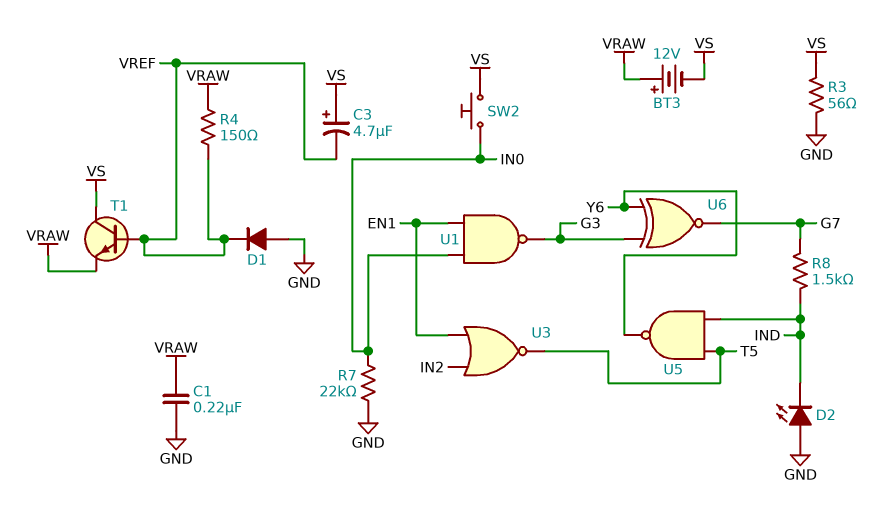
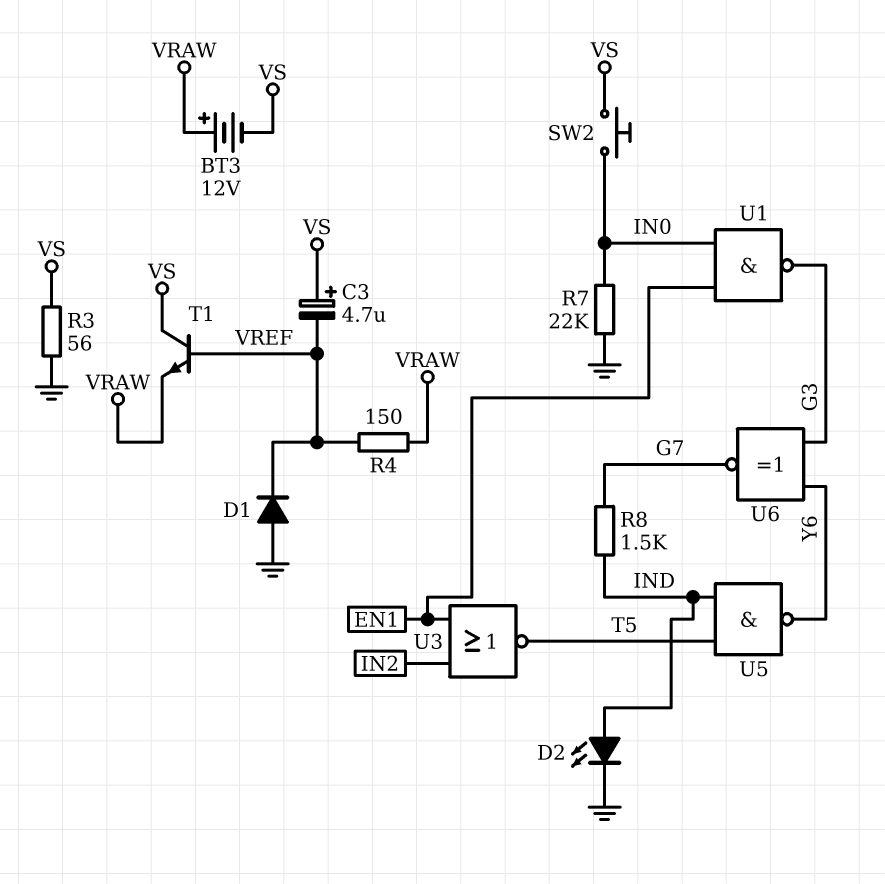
C1: 220nF (GND, VRAW) -> none
D2: LED (A GND, K IND) -> LED (A IND, K GND)

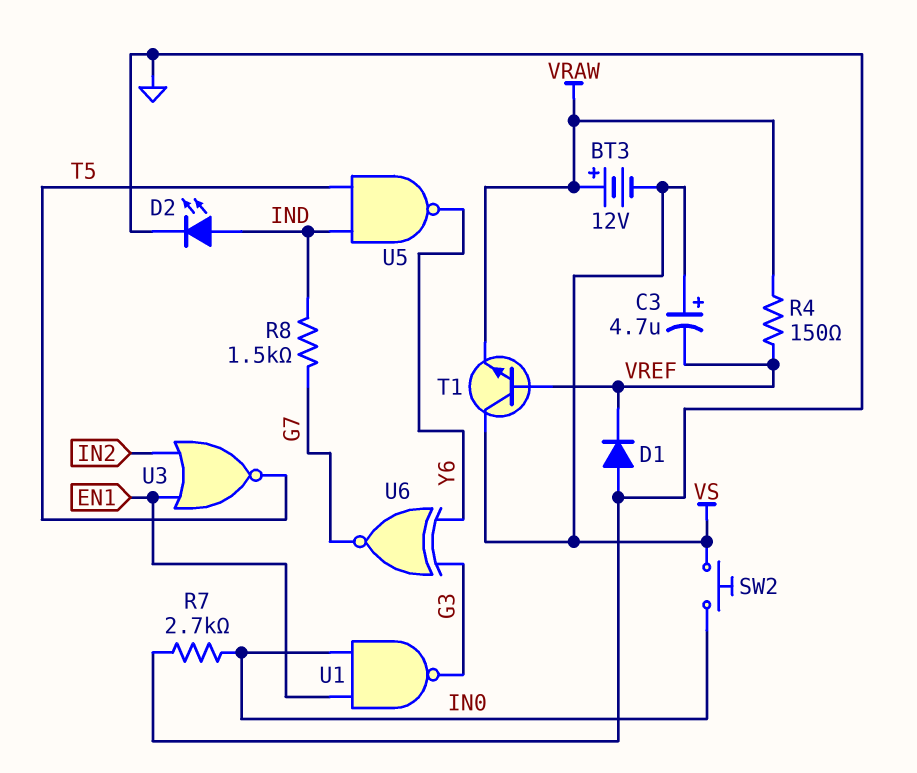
R3: 56 (GND, VS) -> none
R7: 22k (GND, IN0) -> 2.7k (GND, IN0)

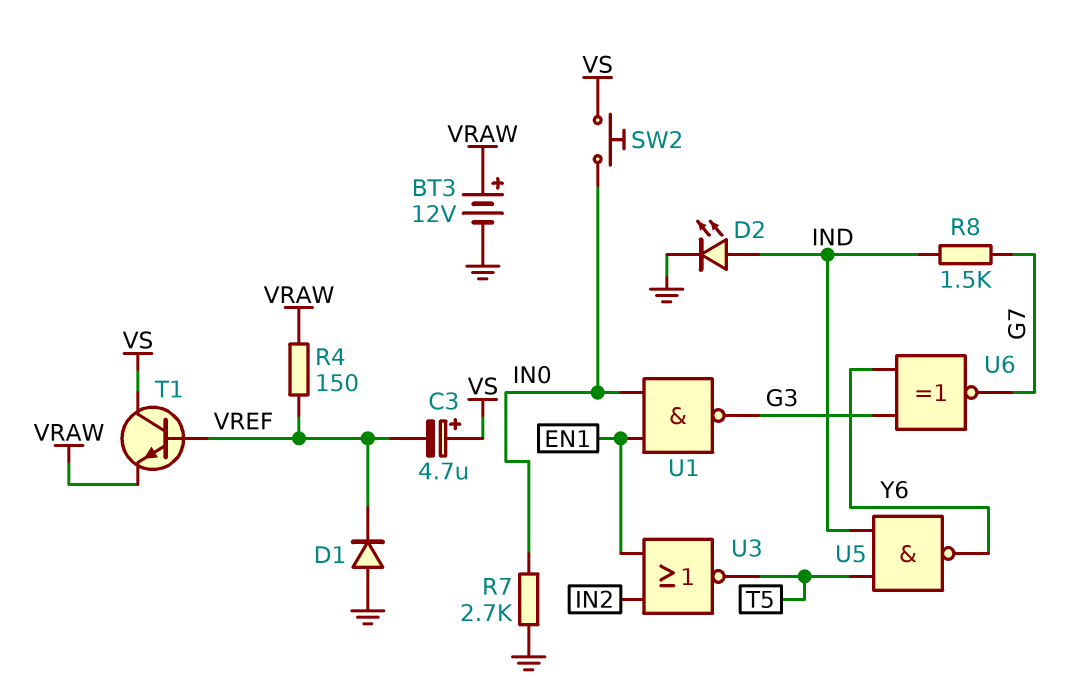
BT3: 12V (plus VRAW, minus VS) -> 12V (plus VRAW, minus GND)

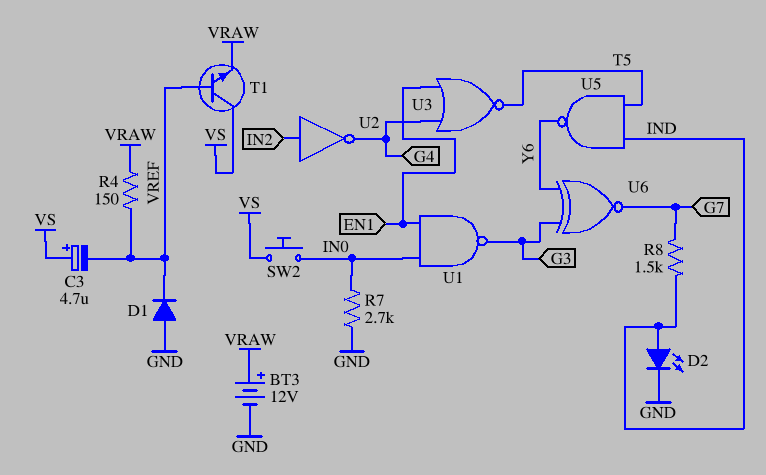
U2: none -> NOT (in IN2, out G4)
U3: NOR (in EN1, in IN2, out T5) -> NOR (in EN1, in G4, out T5)

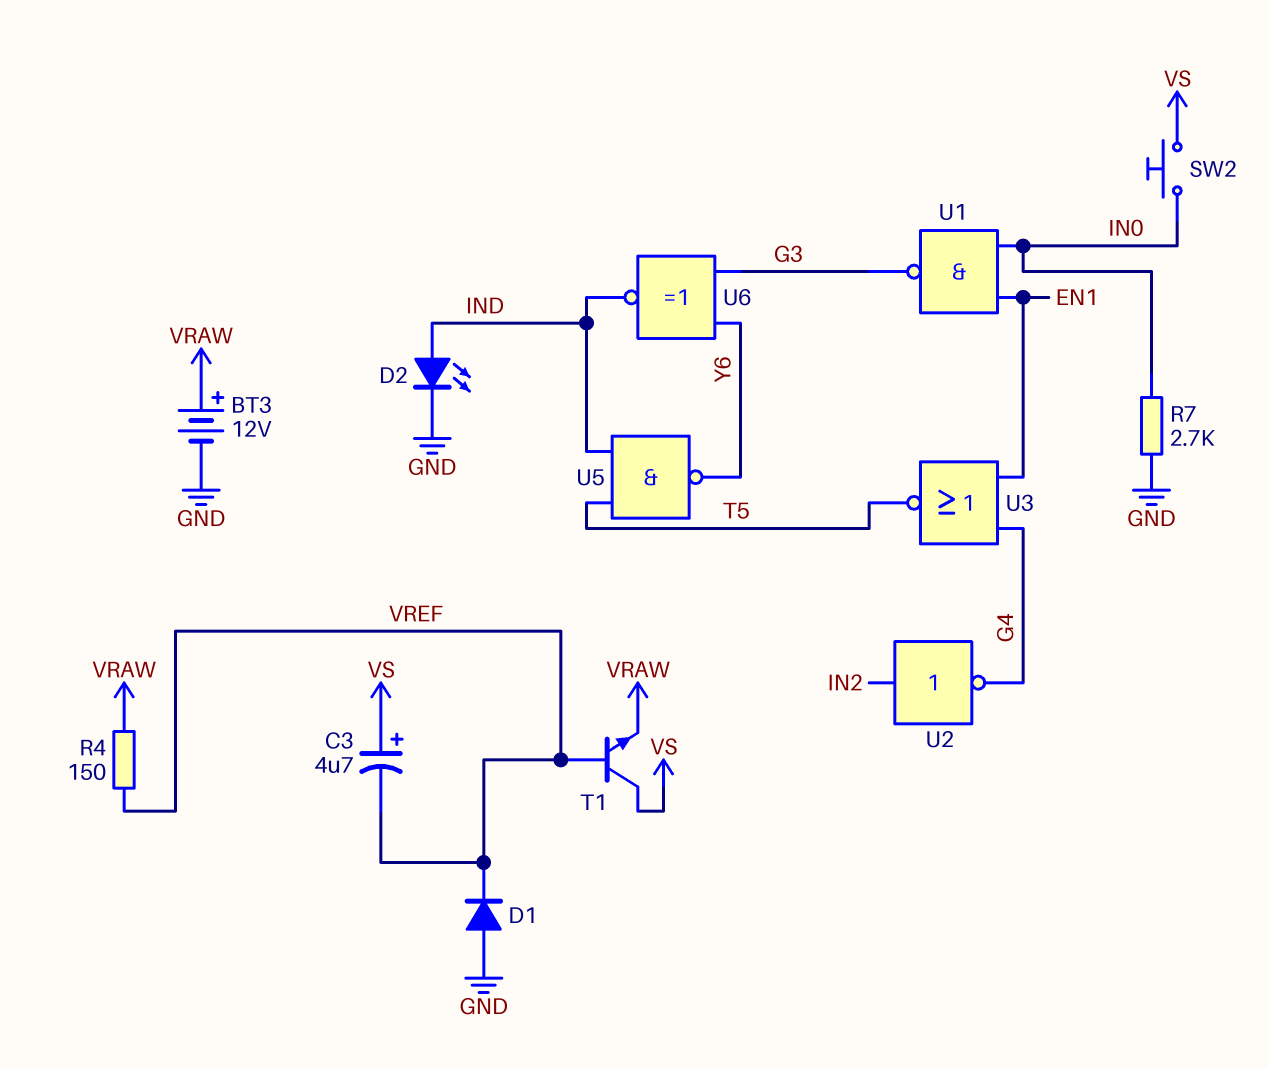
R8: 1.5k (G7, IND) -> none
U6: XNOR (in G3, in Y6, out G7) -> XNOR (in G3, in Y6, out IND)

